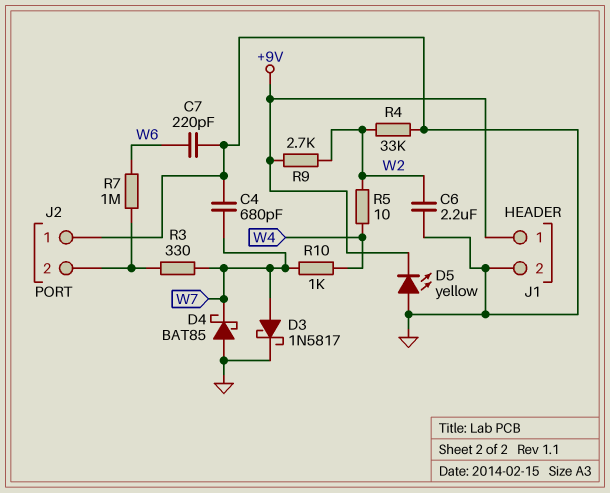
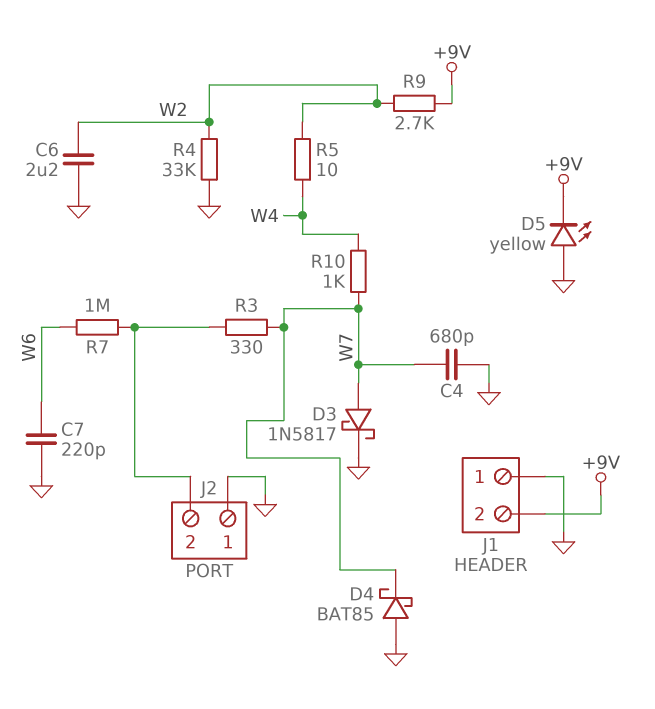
J1 pin 1: +9V -> GND
J1 pin 2: GND -> +9V

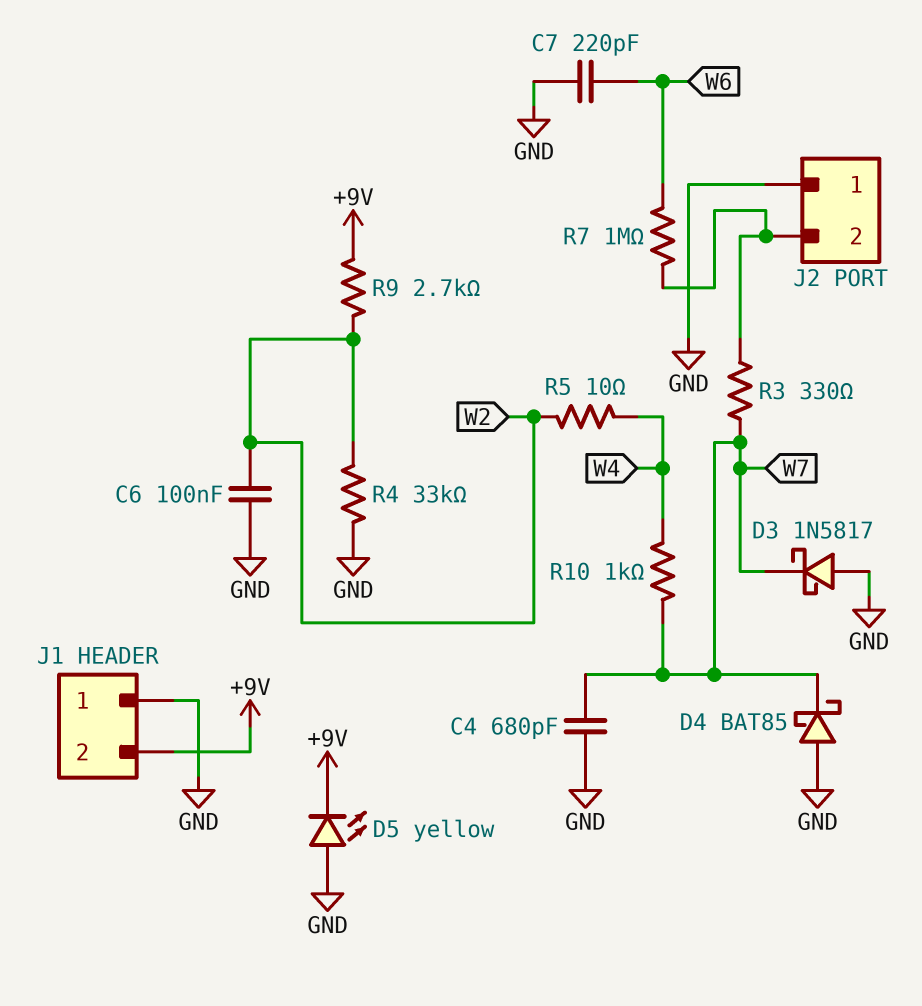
C6: 2.2uF (GND, W2) -> 100nF (GND, W2)
D3: schottky 1N5817 (A W7, K GND) -> schottky 1N5817 (A GND, K W7)

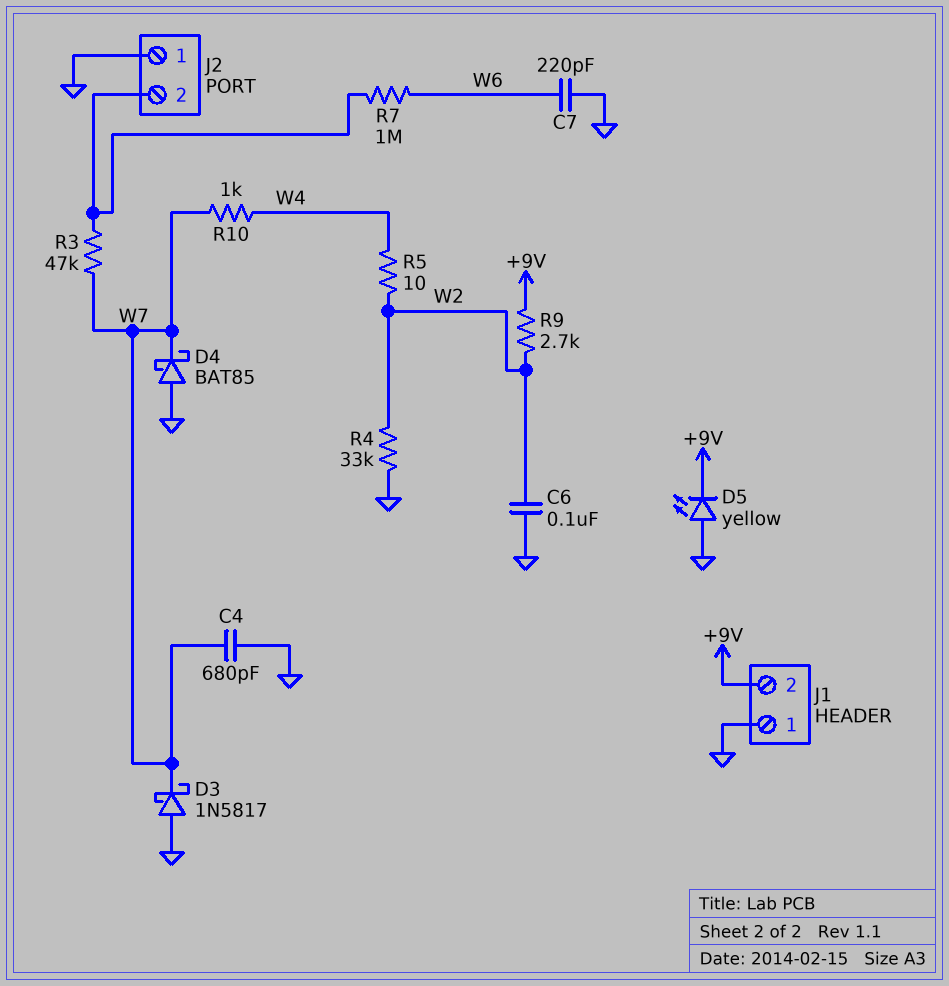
R3: 330 (J2/2, W7) -> 47k (J2/2, W7)

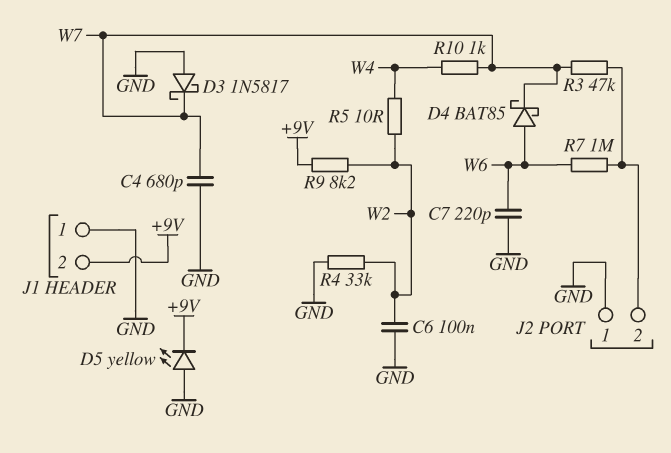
D4: schottky BAT85 (A GND, K W7) -> schottky BAT85 (A W6, K W7)
R9: 2.7k (+9V, W2) -> 8.2k (+9V, W2)

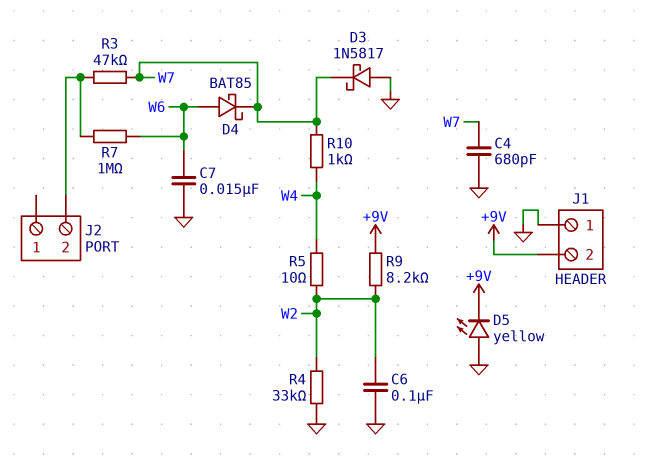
C7: 220pF (GND, W6) -> 15nF (GND, W6)
J2 pin 1: GND -> none

